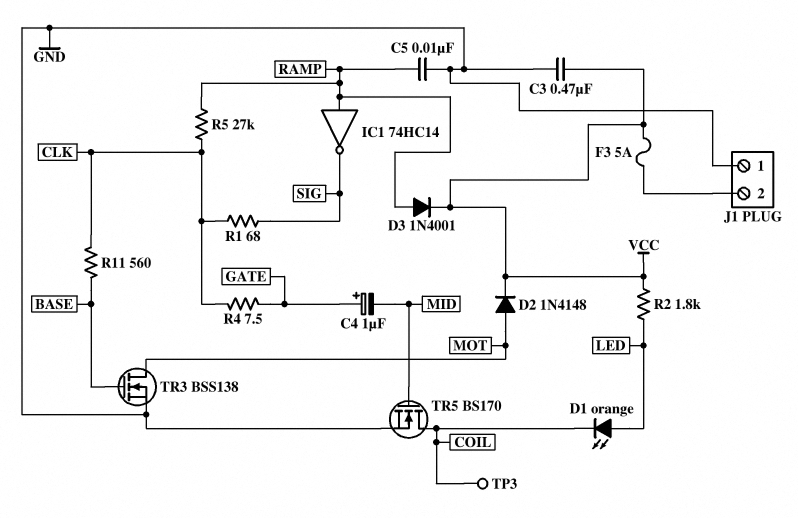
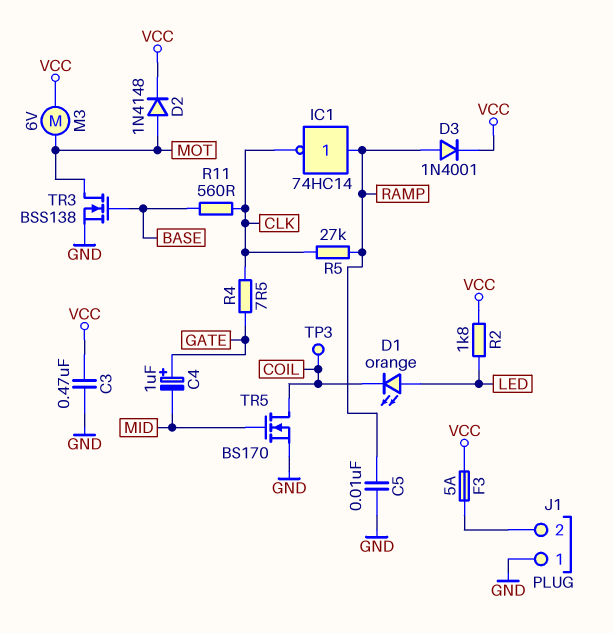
IC1: NOT 74HC14 (in RAMP, out SIG) -> NOT 74HC14 (in RAMP, out CLK)
M3: none -> motor 6V (MOT, VCC)
R1: 68 (CLK, SIG) -> none

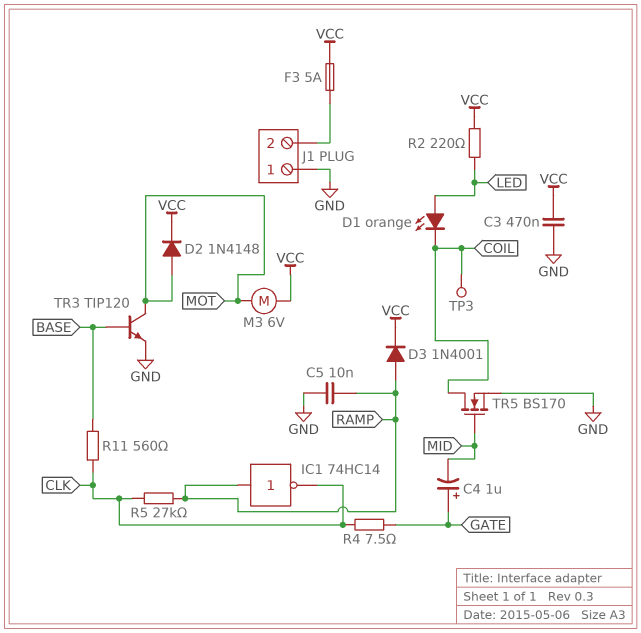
R2: 1.8k (LED, VCC) -> 220 (LED, VCC)
TR3: NMOS BSS138 (G BASE, D MOT, S GND) -> NPN TIP120 (B BASE, C MOT, E GND)

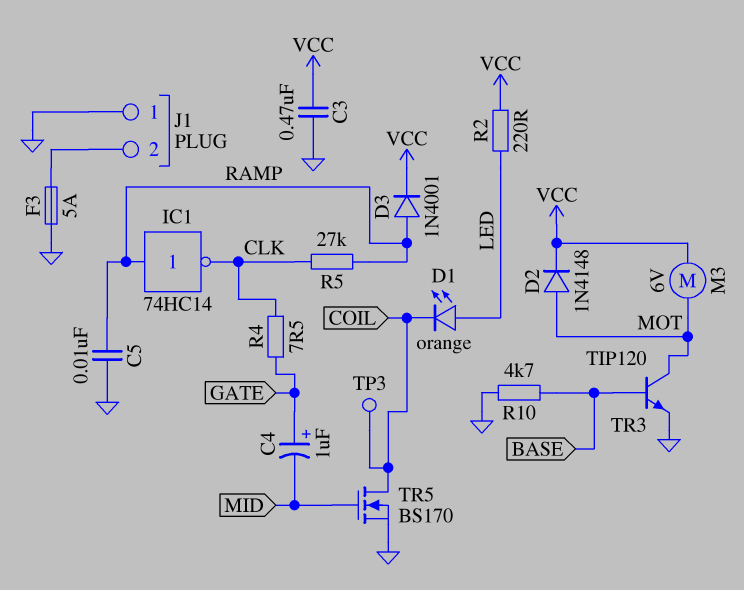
F3: 5A (J1/2, VCC) -> 5A (GND, J1/2)
R10: none -> 4.7k (BASE, GND)
R11: 560 (BASE, CLK) -> none

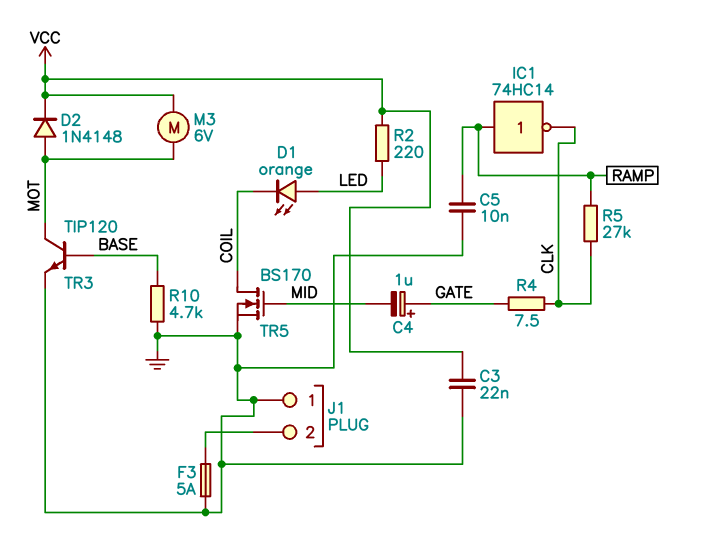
C3: 470nF (GND, VCC) -> 22nF (GND, VCC)
D3: diode 1N4001 (A RAMP, K VCC) -> none
TP3: test point (COIL) -> none

